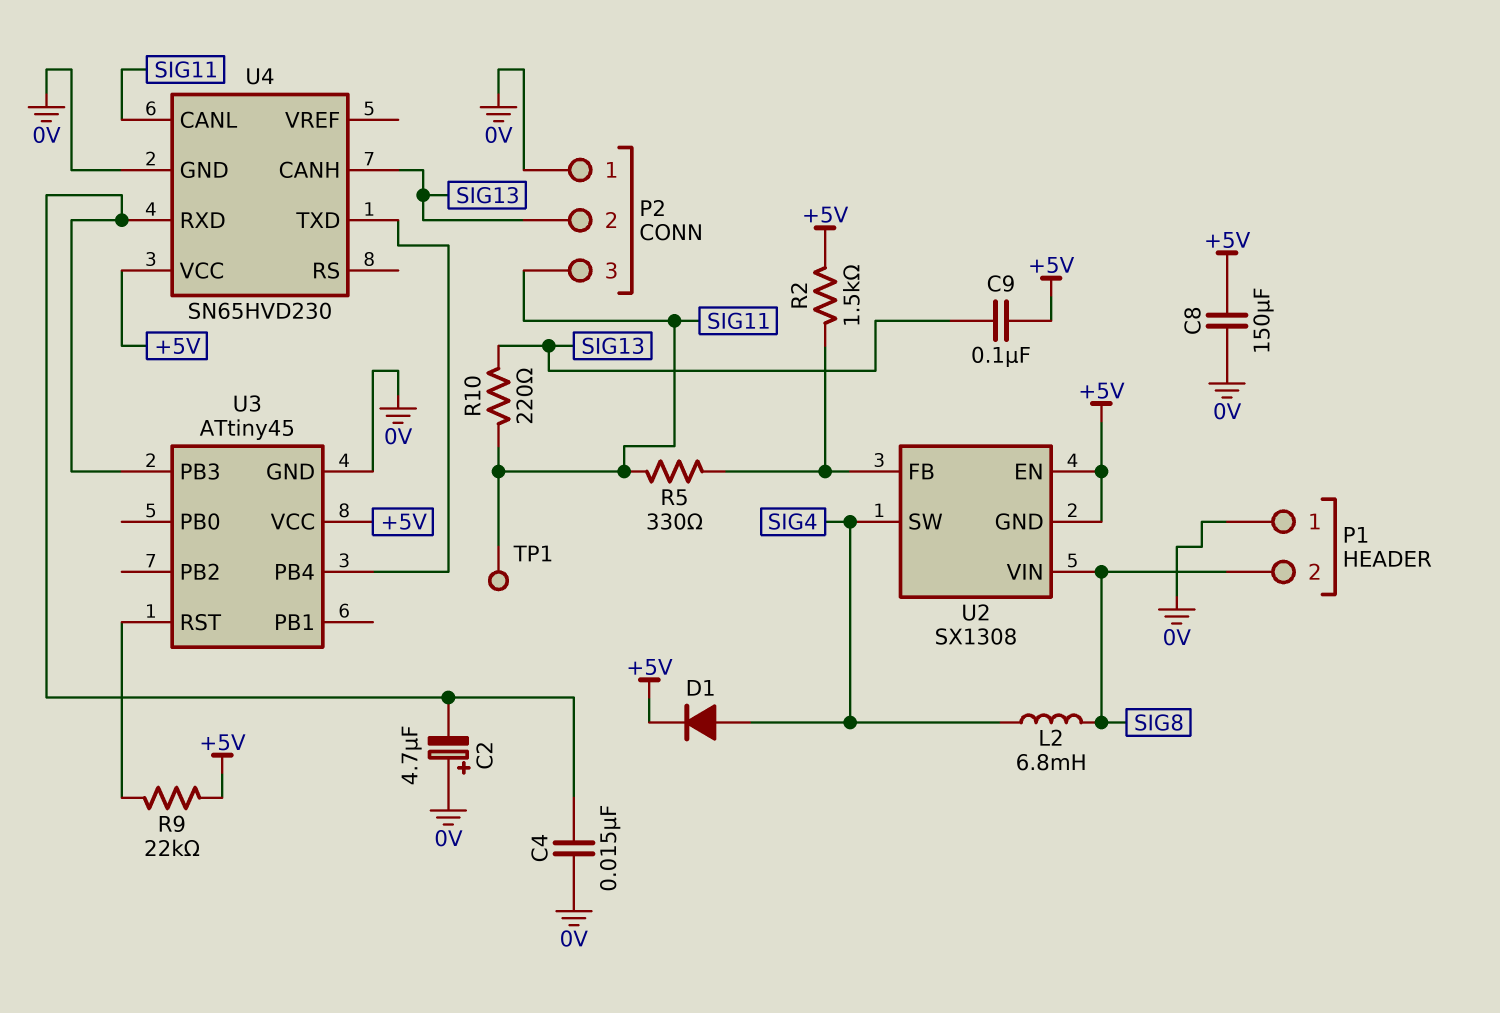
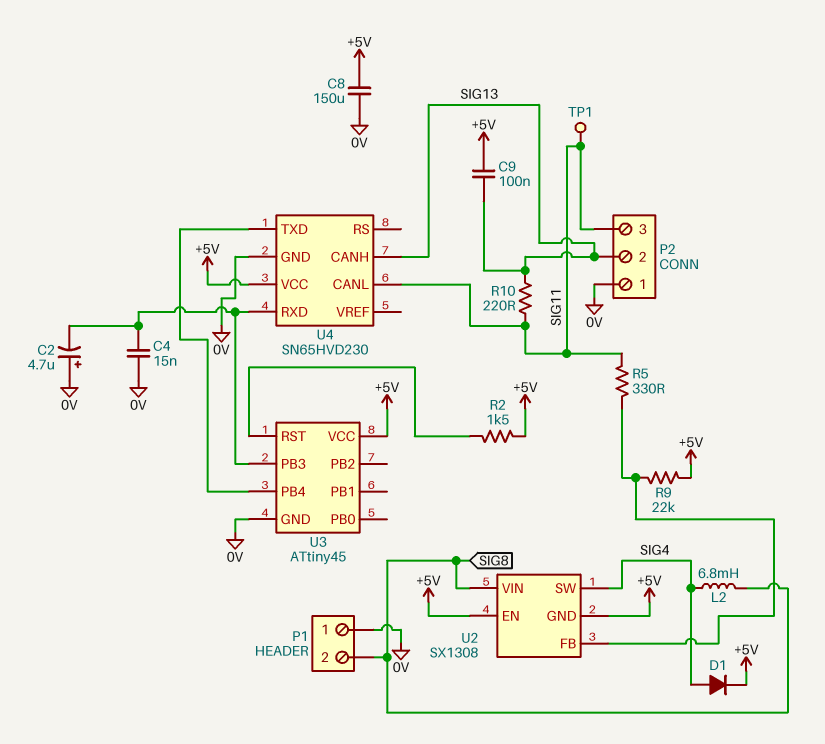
R2: 1.5k (+5V, U2/FB) -> 1.5k (+5V, U3/RST)
R9: 22k (+5V, U3/RST) -> 22k (+5V, U2/FB)

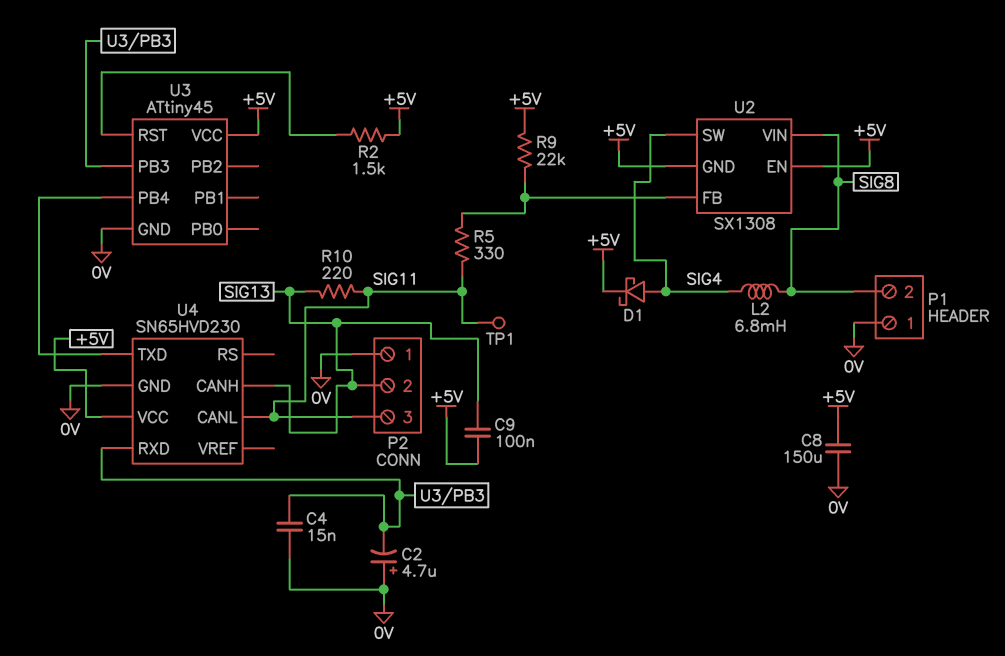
D1: diode (A SIG4, K +5V) -> schottky (A SIG4, K +5V)

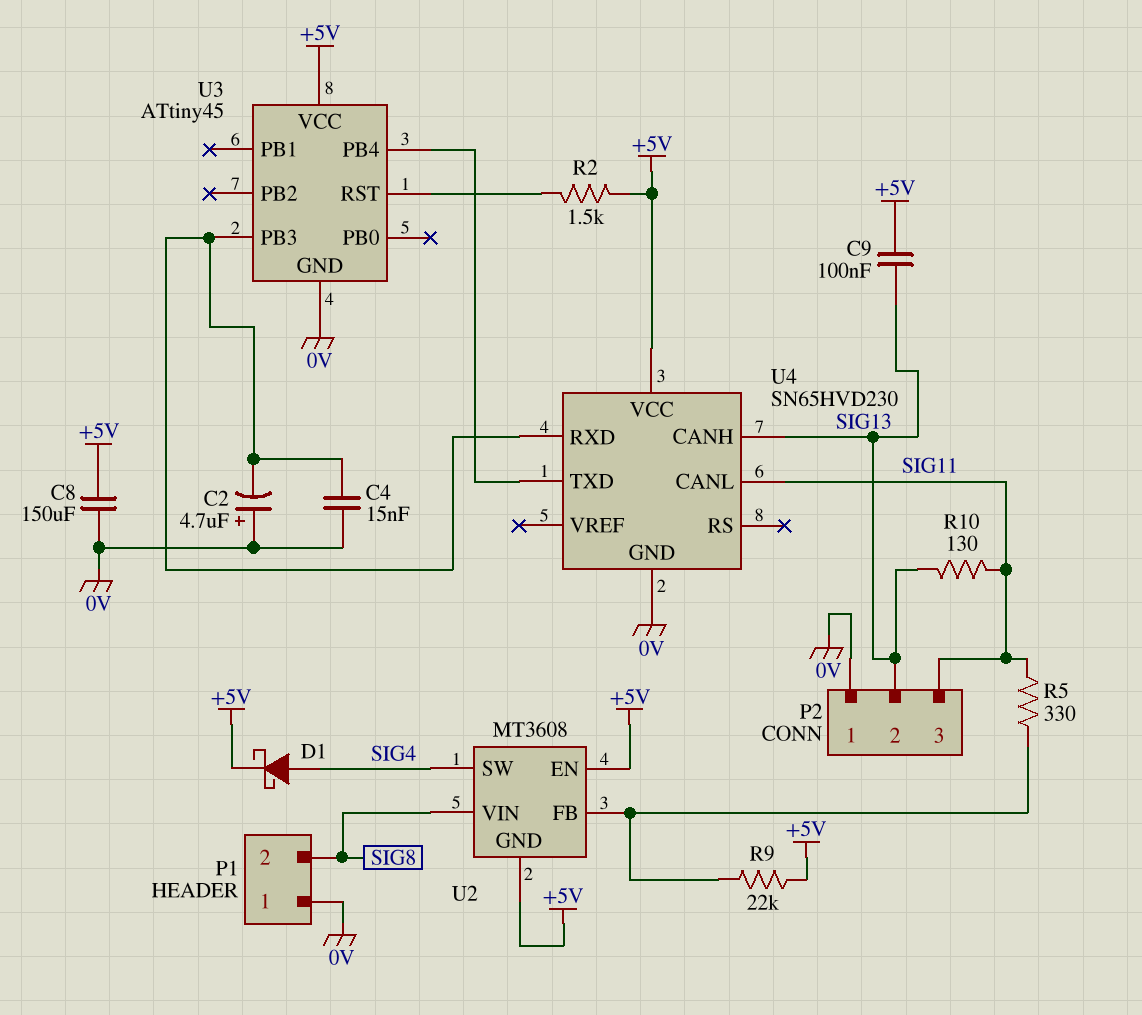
L2: 6.8mH (SIG4, SIG8) -> none
R10: 220 (SIG11, SIG13) -> 130 (SIG11, SIG13)
TP1: test point (SIG11) -> none
U2: SX1308 -> MT3608

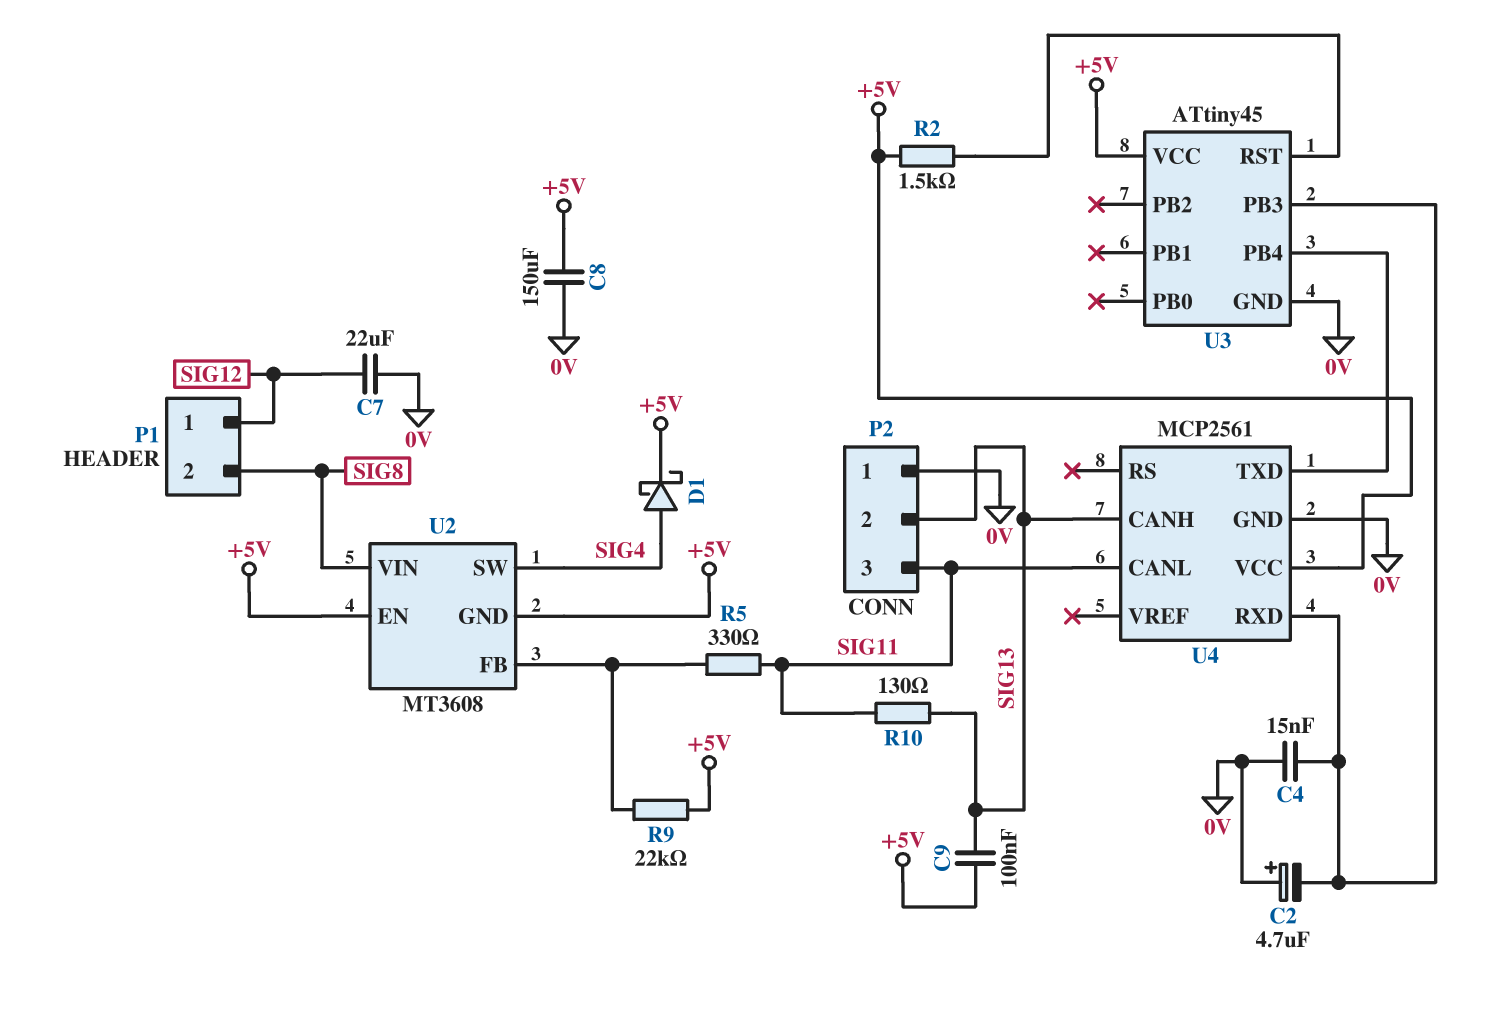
C7: none -> 22uF (0V, SIG12)
P1 pin 1: 0V -> SIG12
U4: SN65HVD230 -> MCP2561

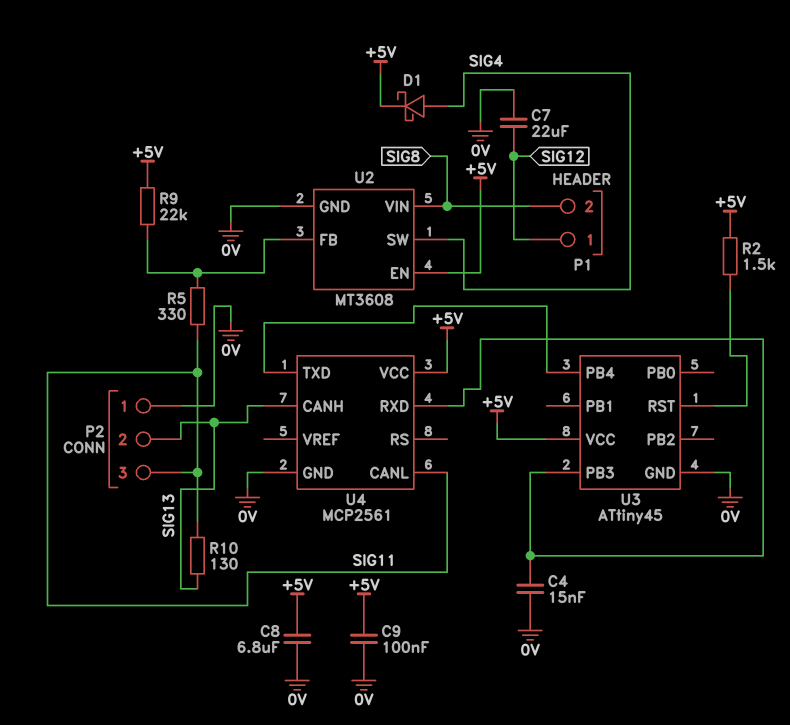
C2: 4.7uF (plus 0V, minus U3/PB3) -> none
C8: 150uF (+5V, 0V) -> 6.8uF (+5V, 0V)
C9: 100nF (+5V, SIG13) -> 100nF (+5V, 0V)
U2 pin GND: +5V -> 0V

